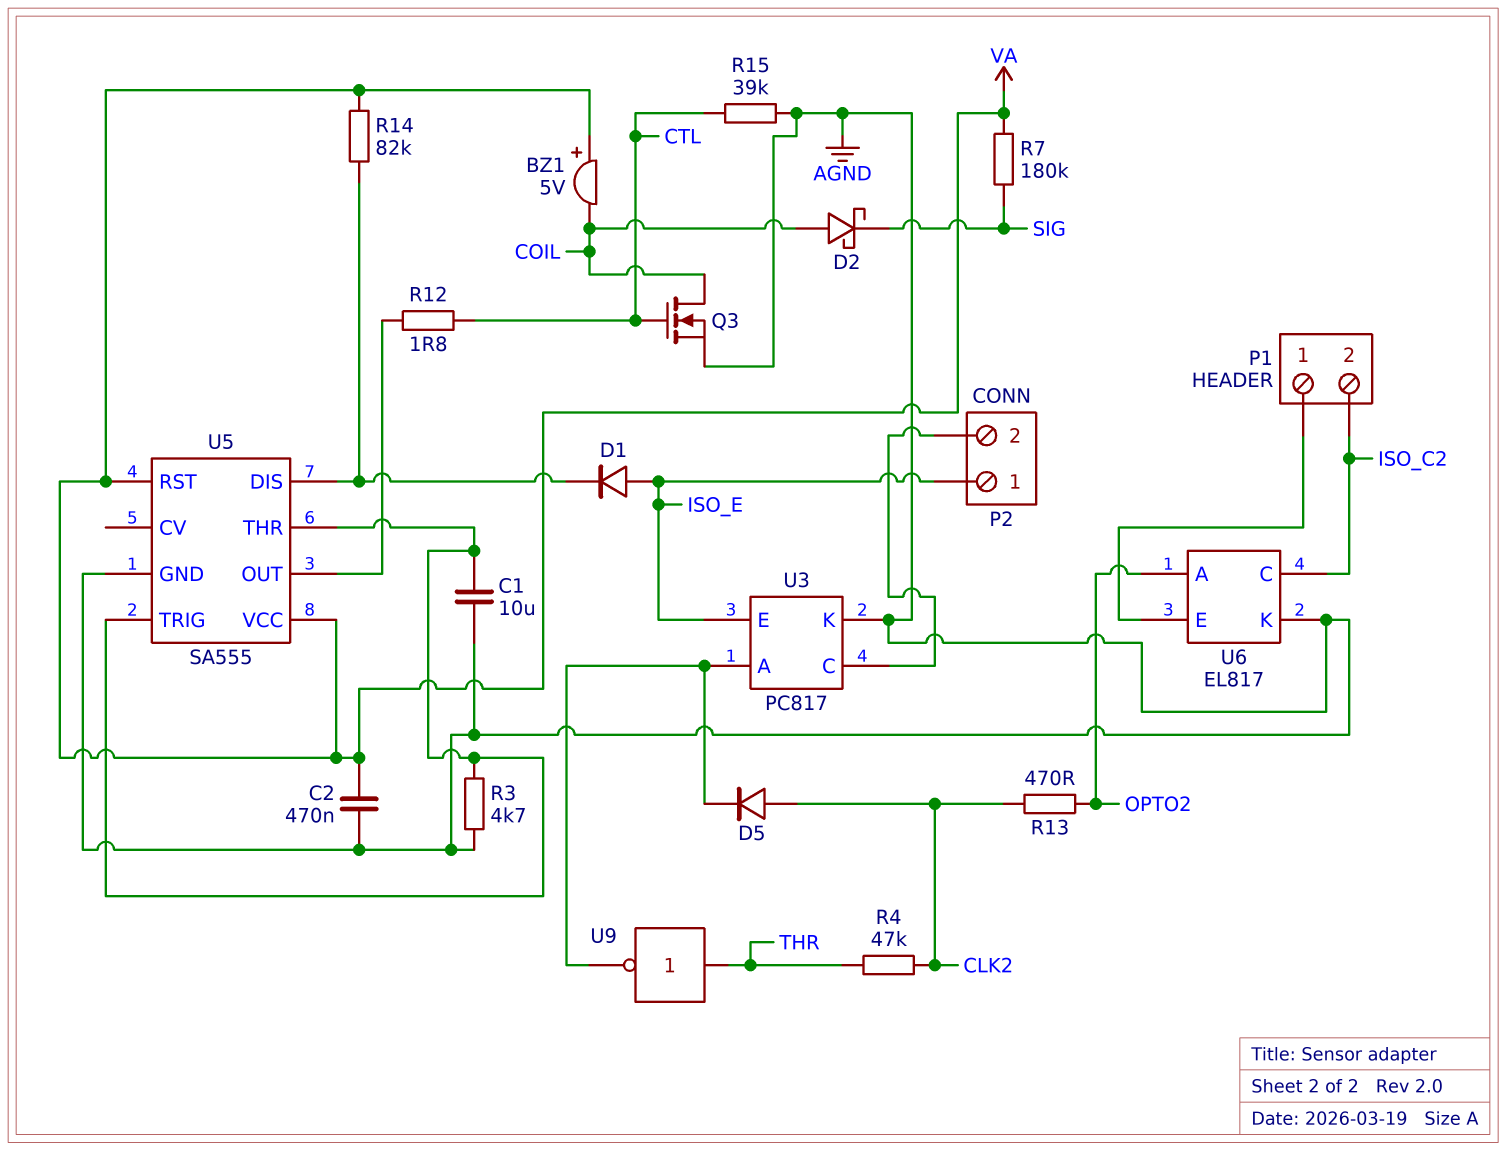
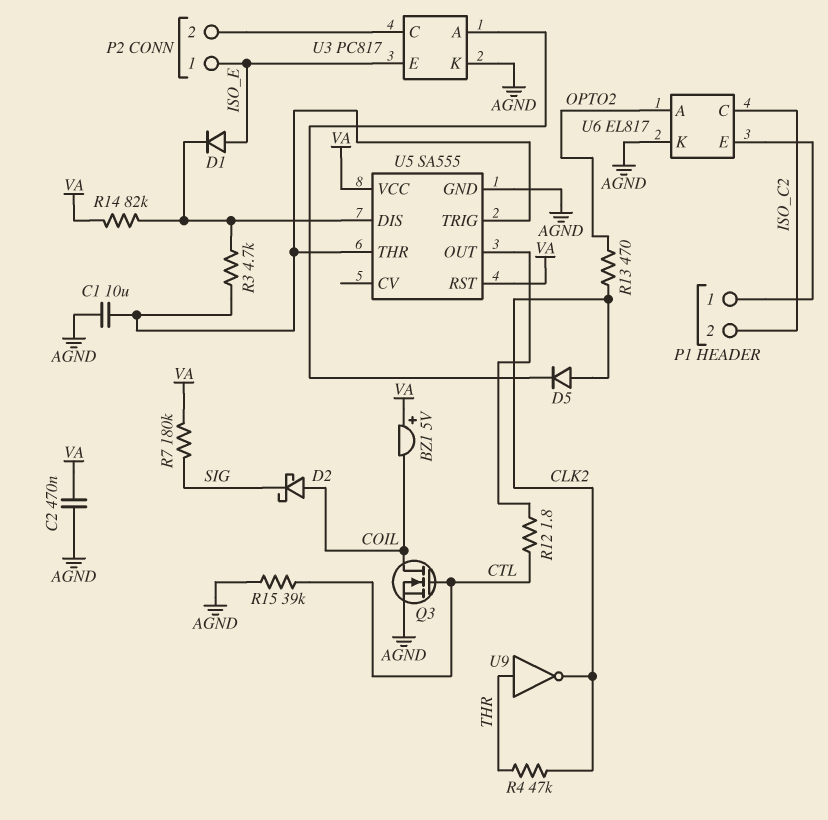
R3: 4.7k (AGND, U5/THR) -> 4.7k (U5/DIS, U5/THR)
U9: NOT (in THR, out U3/A) -> NOT (in THR, out CLK2)

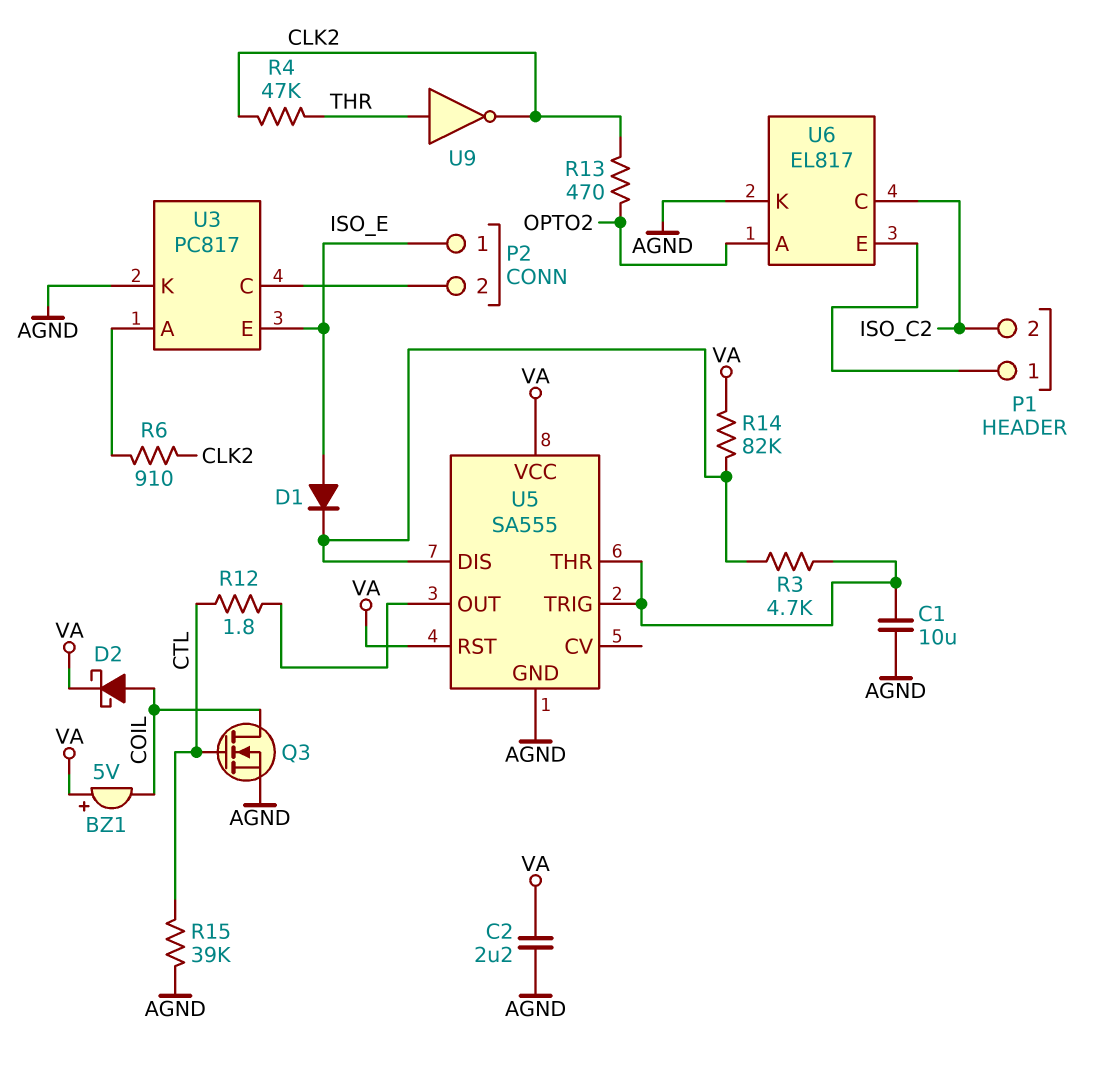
C2: 470nF (AGND, VA) -> 2.2uF (AGND, VA)
D2: schottky (A COIL, K SIG) -> schottky (A COIL, K VA)
D5: diode (A CLK2, K U3/A) -> none
R6: none -> 910 (CLK2, U3/A)
R7: 180k (SIG, VA) -> none

